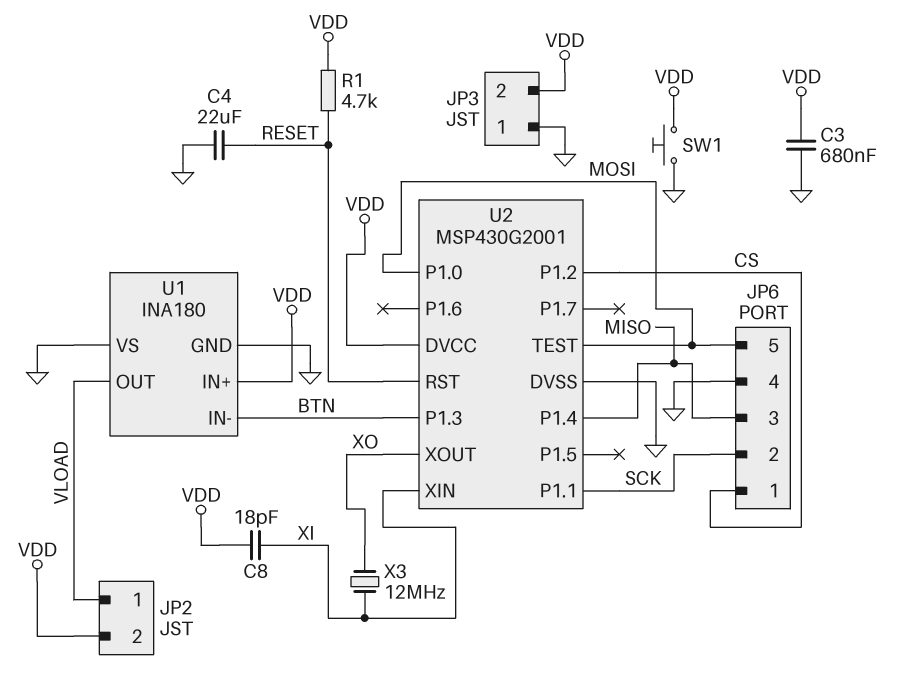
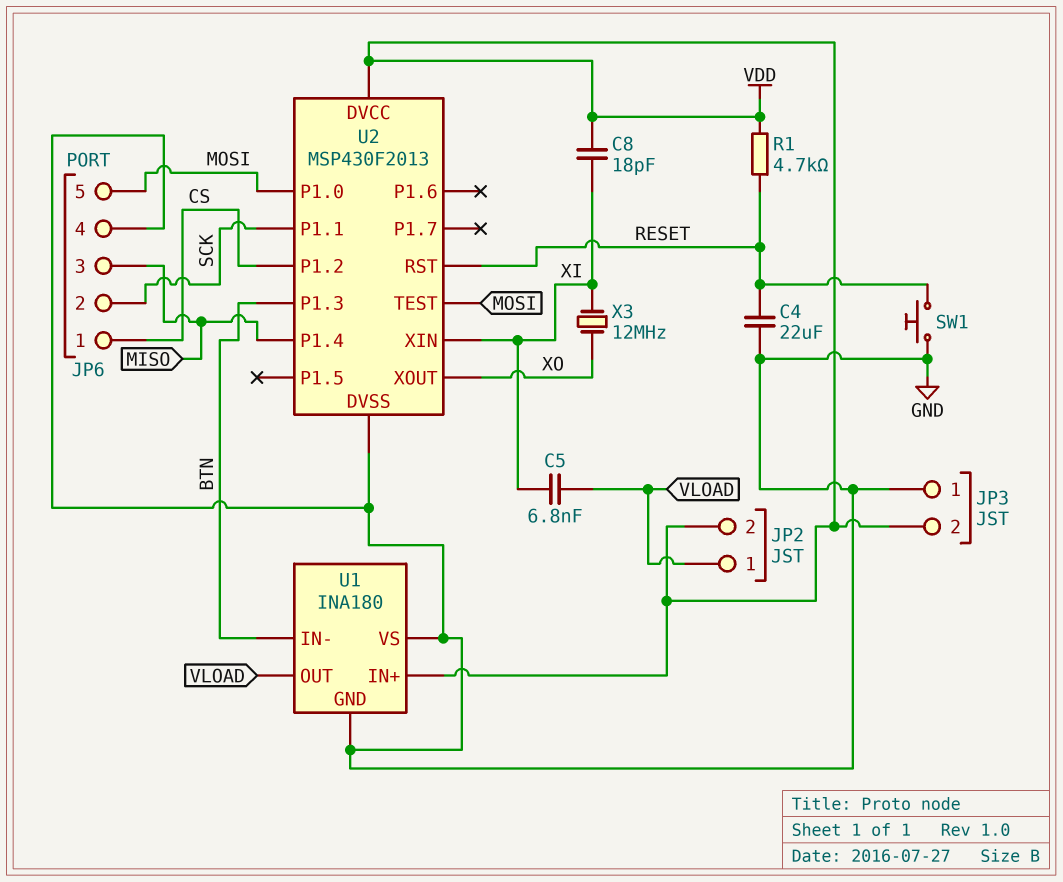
C3: 680nF (GND, VDD) -> none
C5: none -> 6.8nF (VLOAD, XI)
SW1: button (GND, VDD) -> button (GND, RESET)
U2: MSP430G2001 -> MSP430F2013

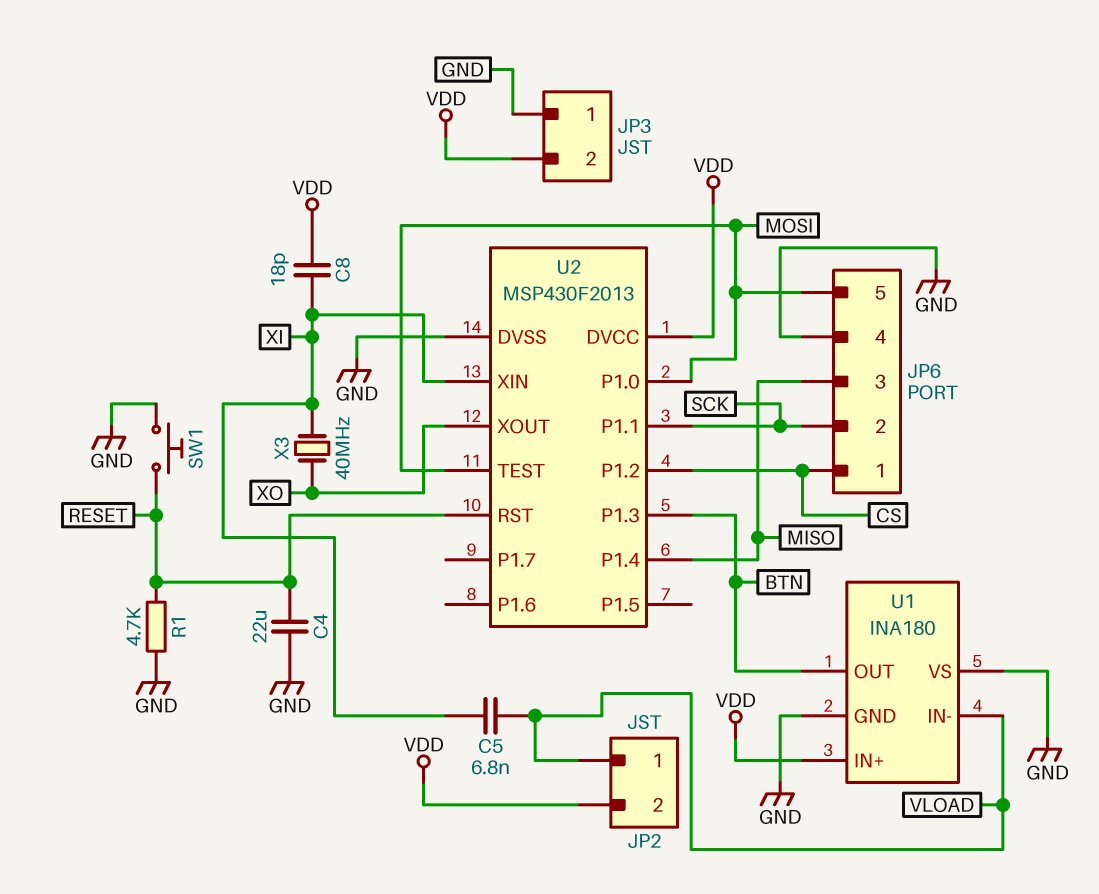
R1: 4.7k (RESET, VDD) -> 4.7k (GND, RESET)
U1 pin IN-: BTN -> VLOAD
U1 pin OUT: VLOAD -> BTN
X3: 12MHz (XI, XO) -> 40MHz (XI, XO)

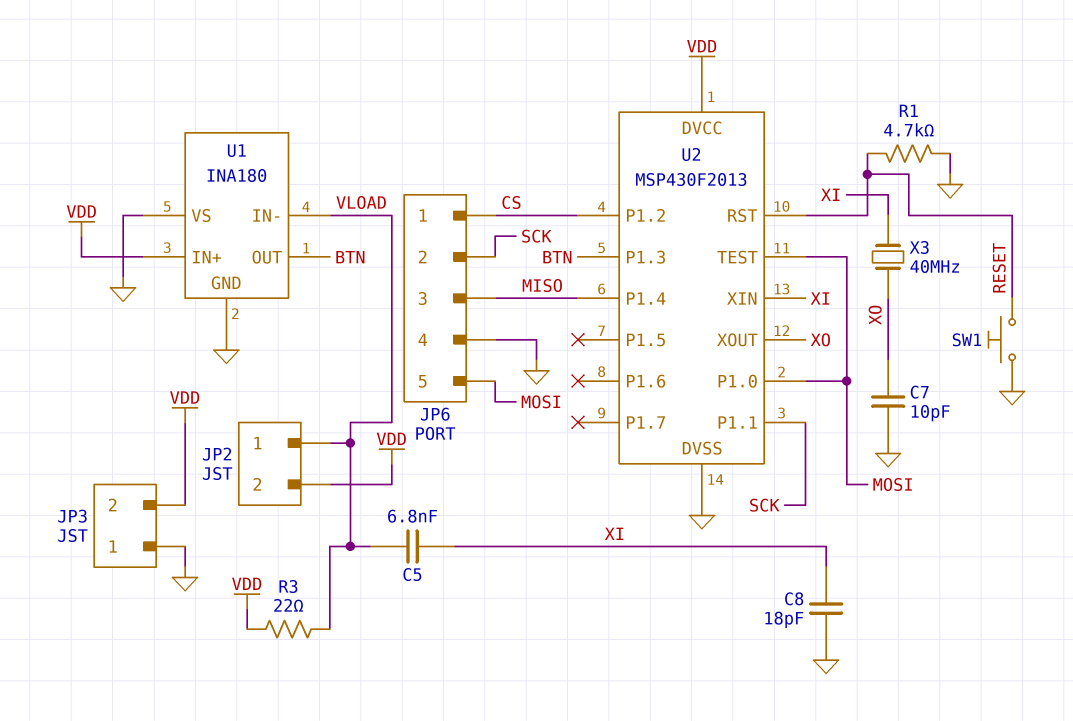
C4: 22uF (GND, RESET) -> none
C7: none -> 10pF (GND, XO)
C8: 18pF (VDD, XI) -> 18pF (GND, XI)
R3: none -> 22 (VDD, VLOAD)

